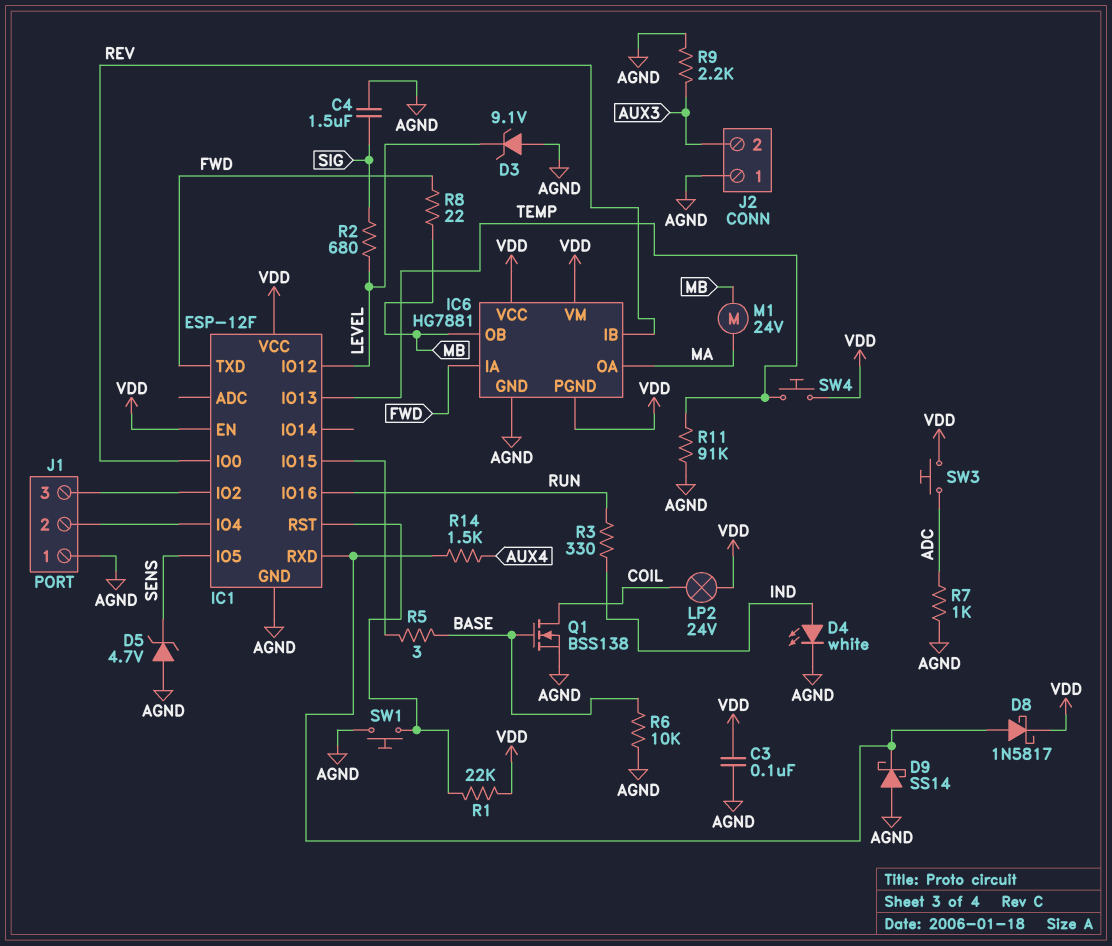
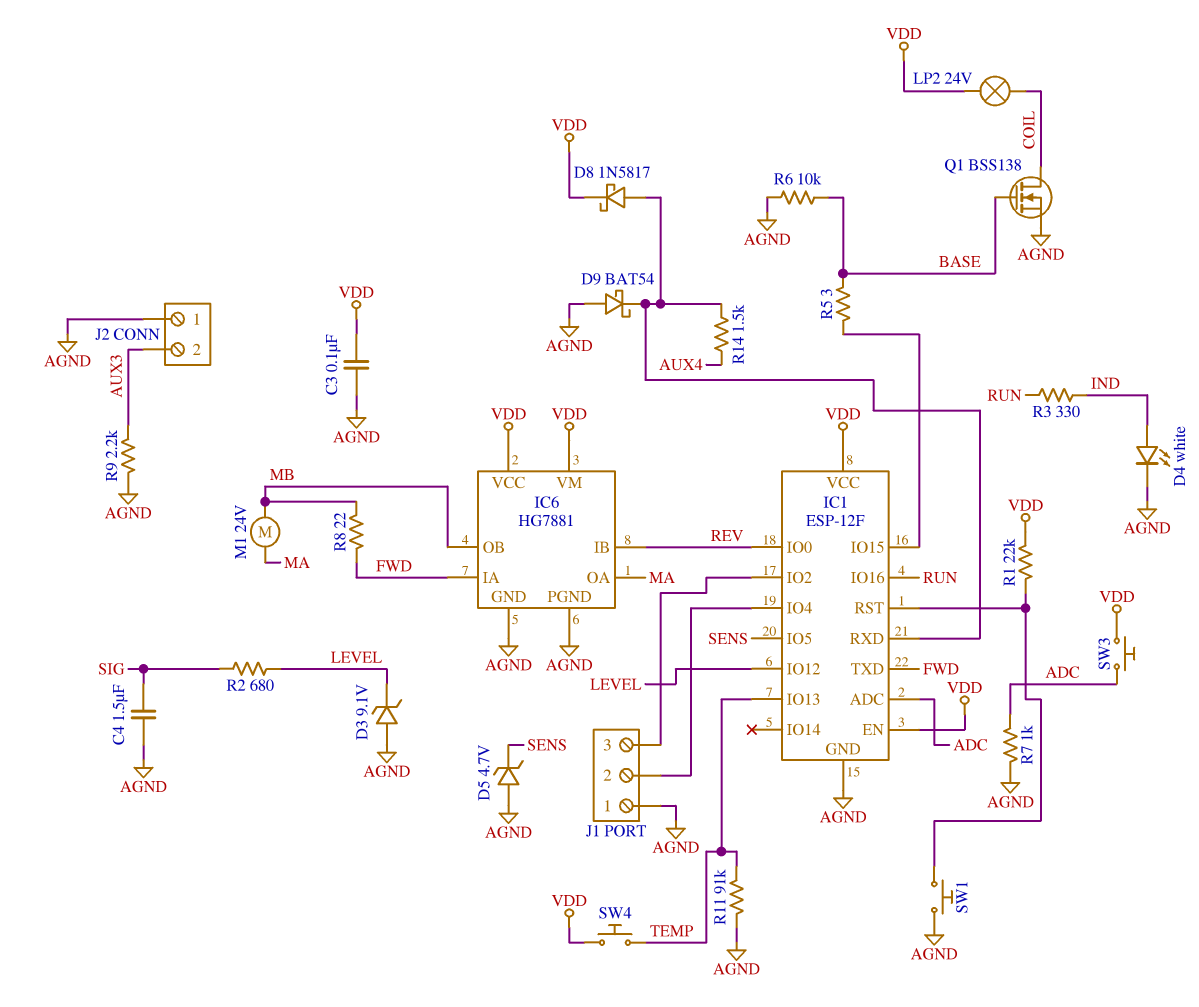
D9: schottky SS14 (A AGND, K IC1/RXD) -> schottky BAT54 (A AGND, K IC1/RXD)
IC1 pin ADC: none -> ADC
IC6 pin PGND: VDD -> AGND

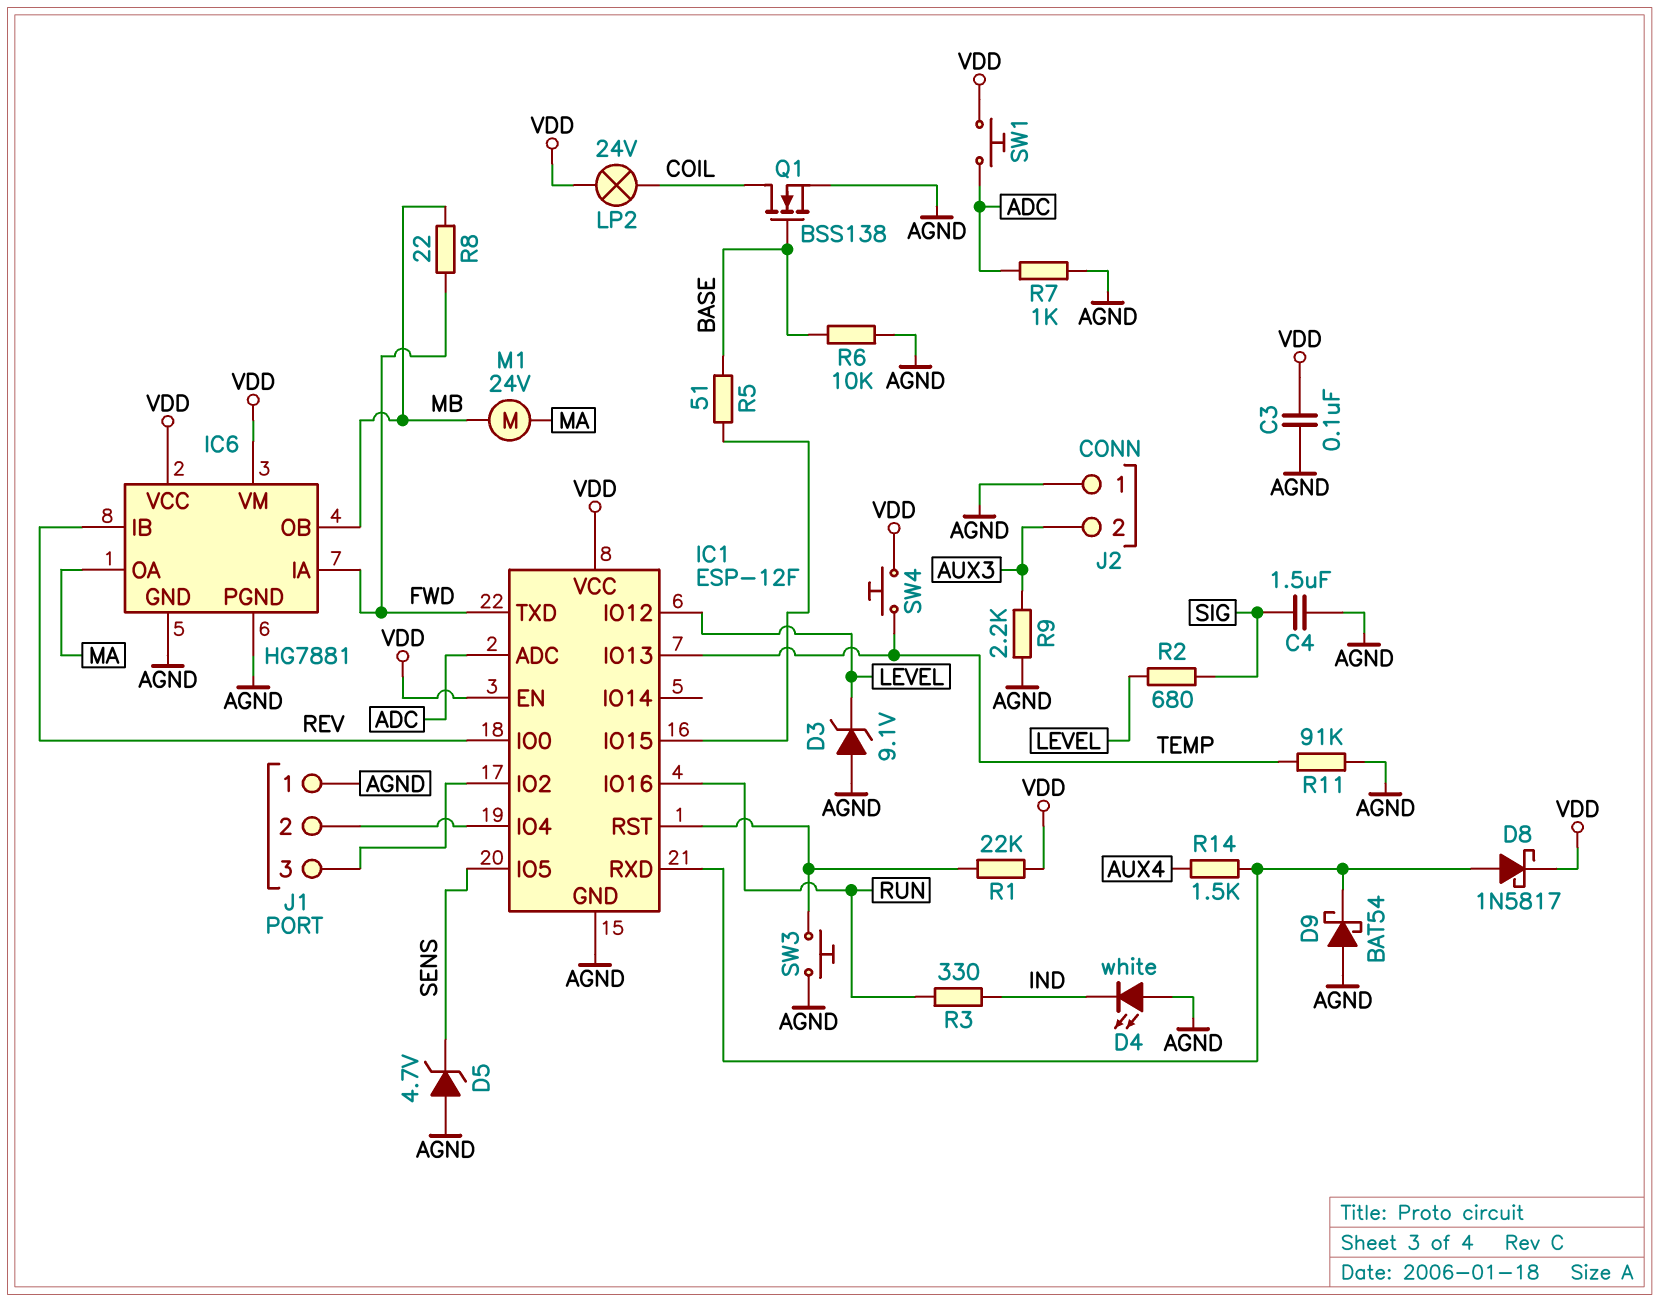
D4: LED white (A IND, K AGND) -> LED white (A AGND, K IND)
R5: 3 (BASE, IC1/IO15) -> 51 (BASE, IC1/IO15)
SW1: button (AGND, IC1/RST) -> button (ADC, VDD)
SW3: button (ADC, VDD) -> button (AGND, IC1/RST)

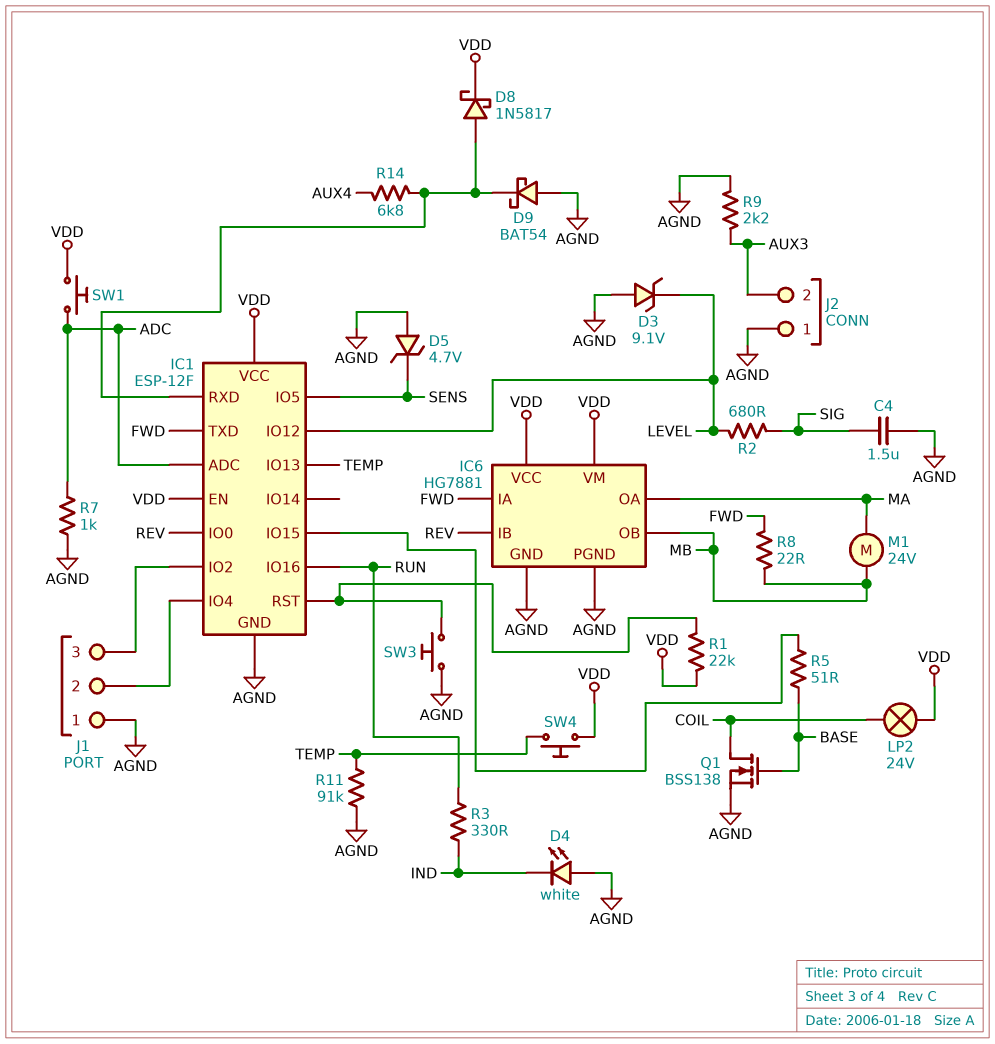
C3: 100nF (AGND, VDD) -> none
R6: 10k (AGND, BASE) -> none
R14: 1.5k (AUX4, IC1/RXD) -> 6.8k (AUX4, IC1/RXD)

